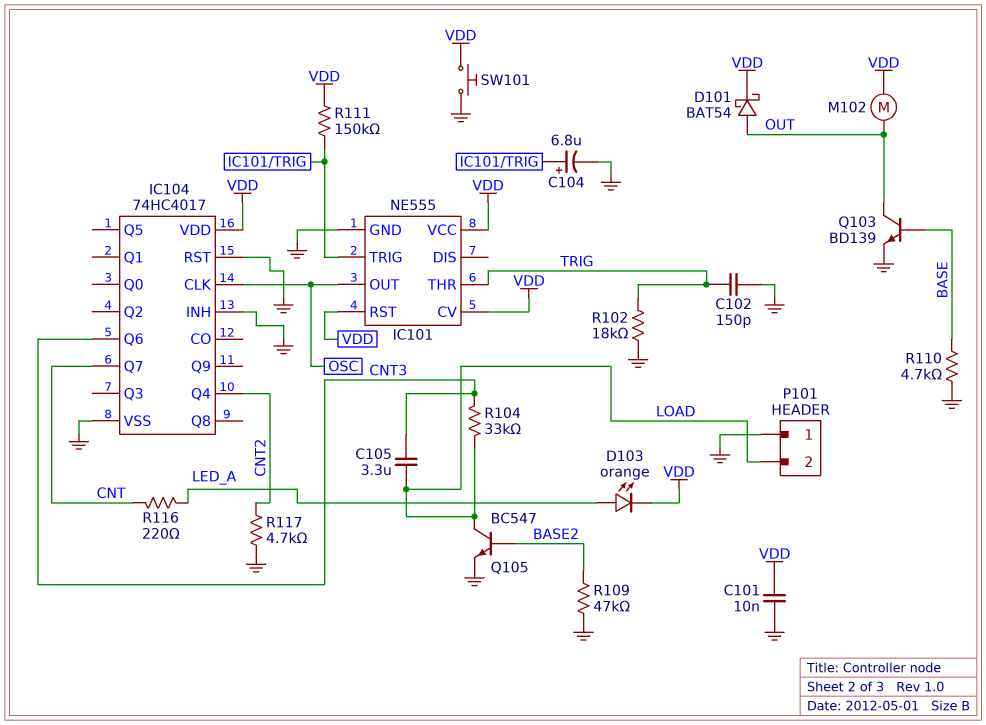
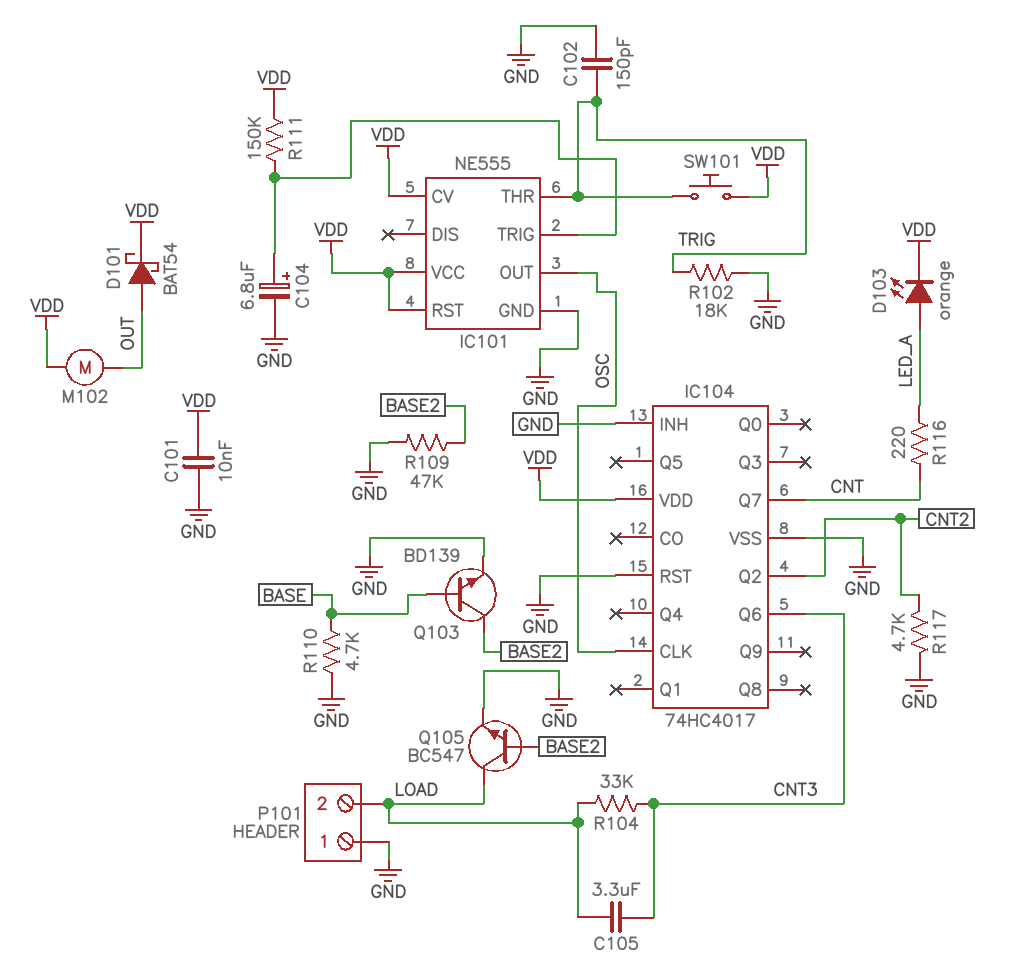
IC104 pin Q2: none -> CNT2
IC104 pin Q4: CNT2 -> none
Q103: NPN BD139 (B BASE, C OUT, E GND) -> NPN BD139 (B BASE, C BASE2, E GND)
SW101: button (GND, VDD) -> button (TRIG, VDD)

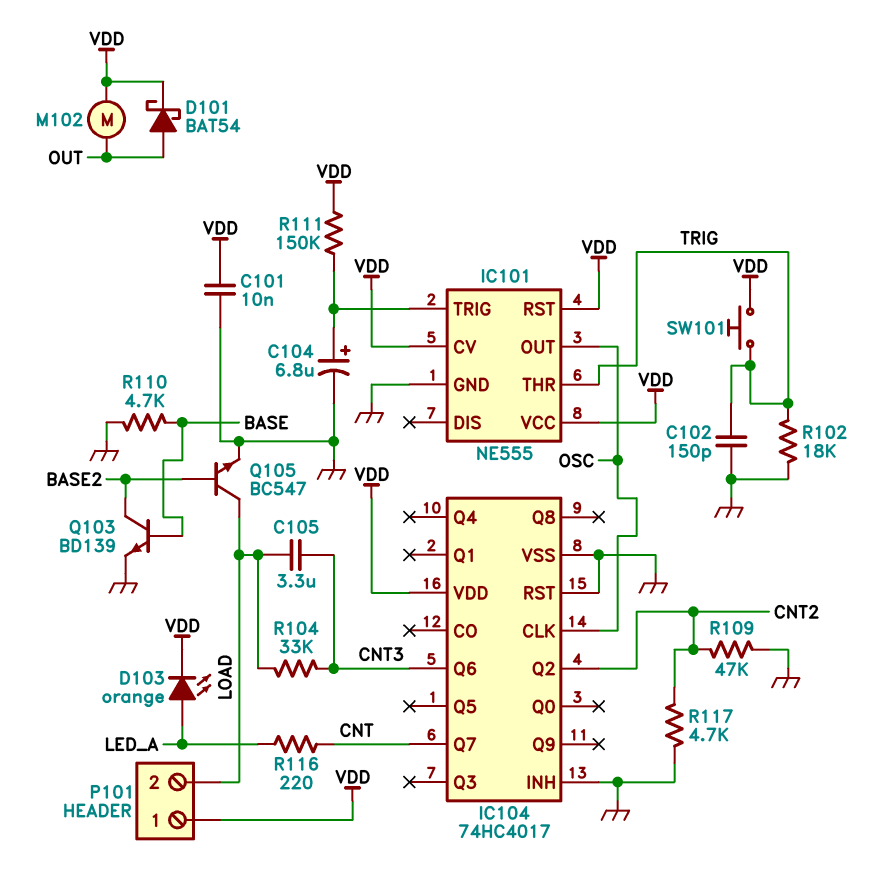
P101 pin 1: GND -> VDD
R109: 47k (BASE2, GND) -> 47k (CNT2, GND)

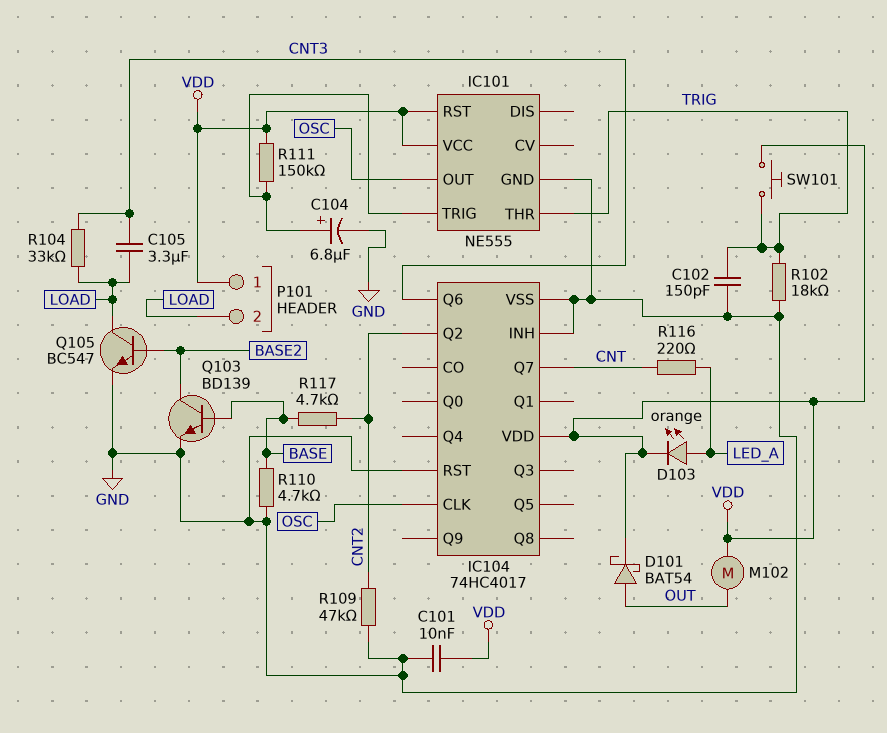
IC101 pin CV: VDD -> none
R117: 4.7k (CNT2, GND) -> 4.7k (BASE, CNT2)

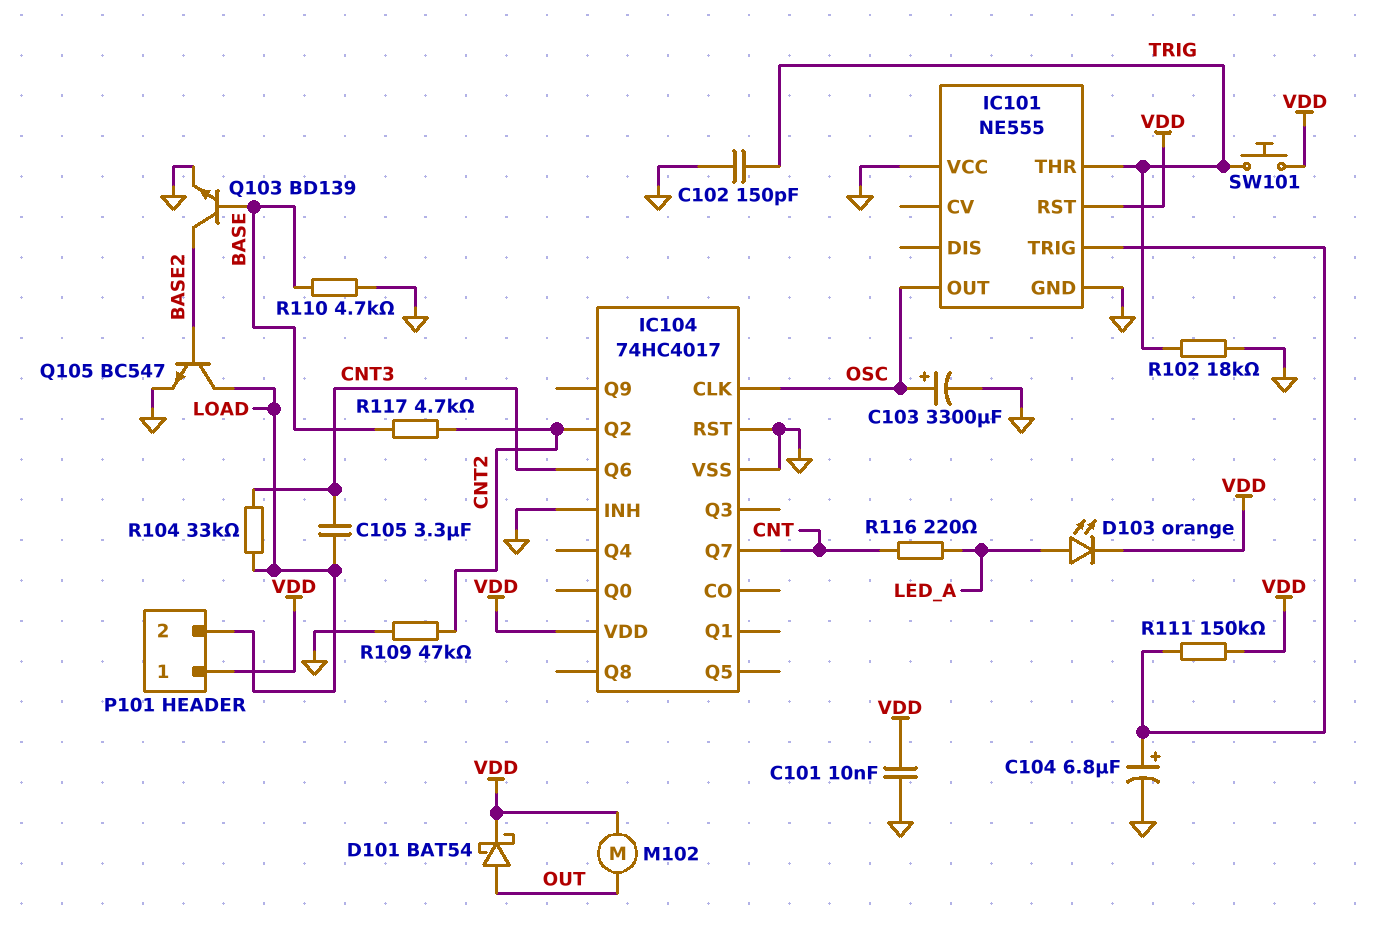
C103: none -> 3300uF (plus OSC, minus GND)
IC101 pin VCC: VDD -> GND

